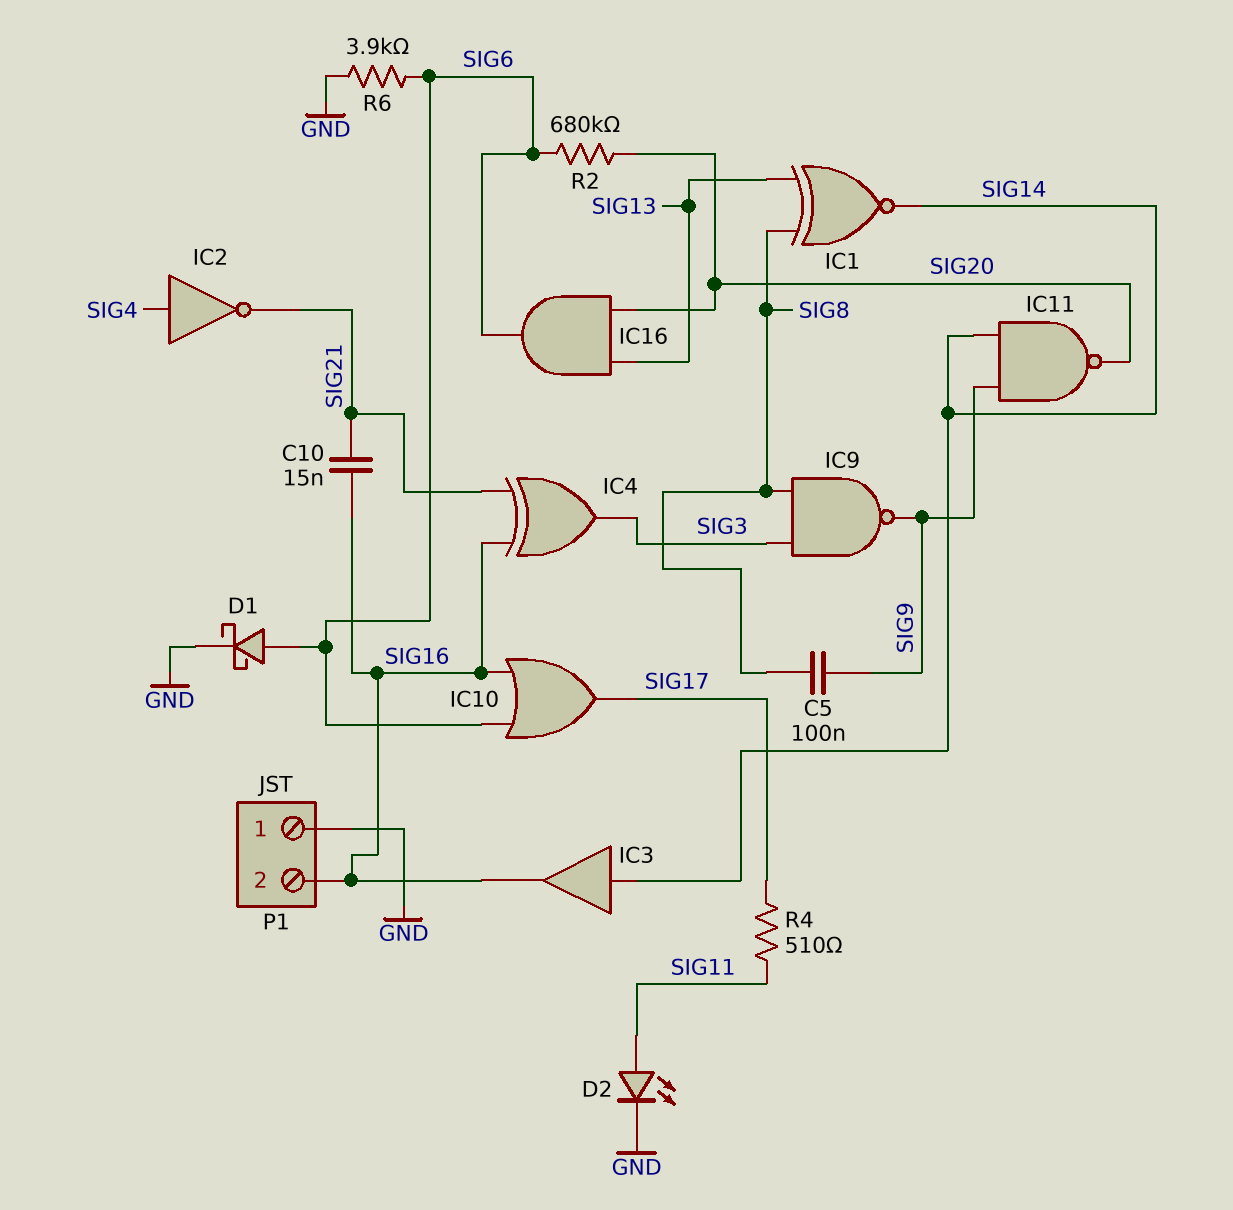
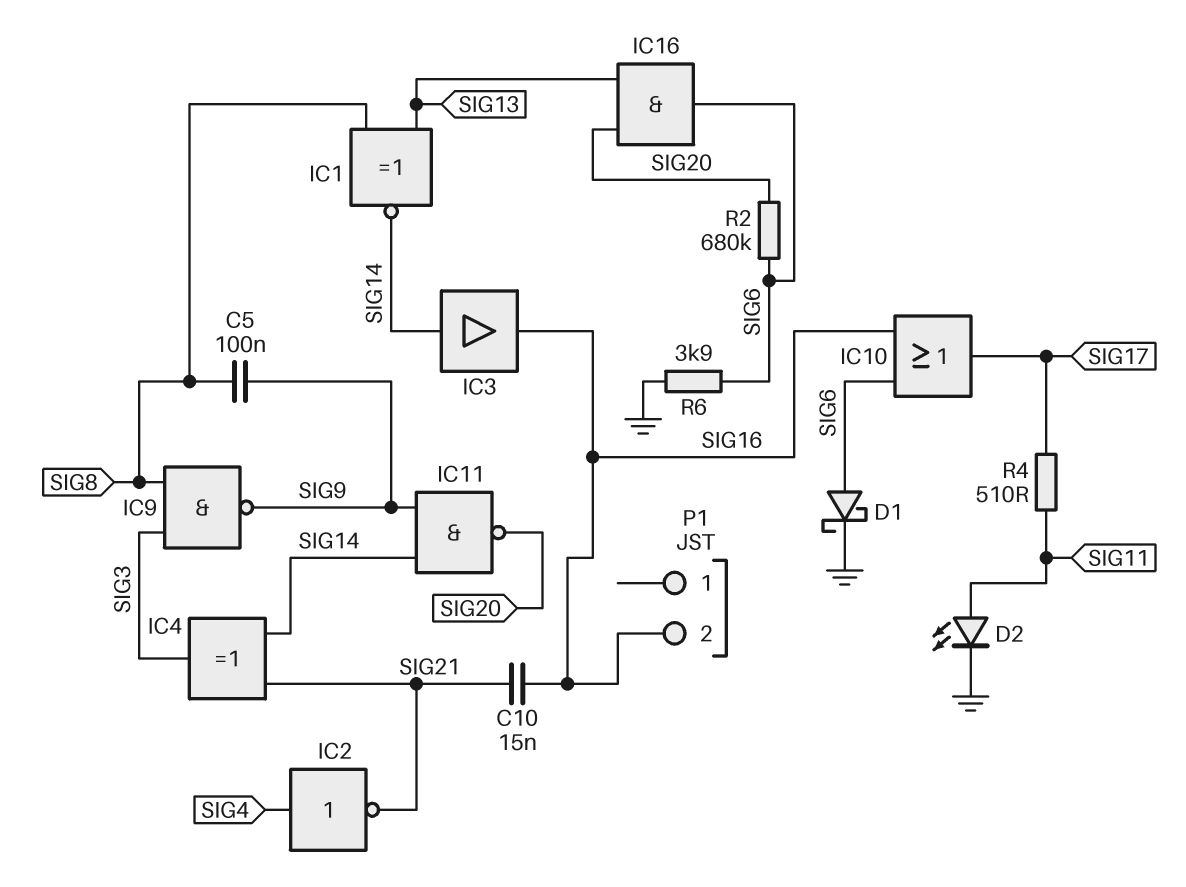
IC4: XOR (in SIG16, in SIG21, out SIG3) -> XOR (in SIG14, in SIG21, out SIG3)
P1 pin 1: GND -> none

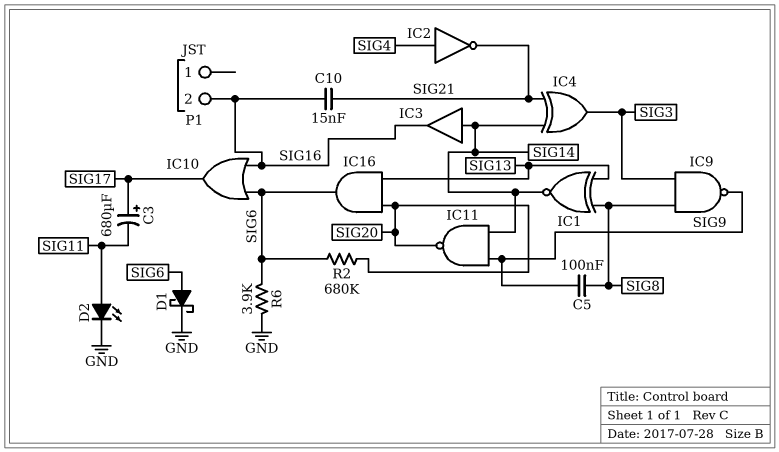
C3: none -> 680uF (plus SIG17, minus SIG11)
R4: 510 (SIG11, SIG17) -> none

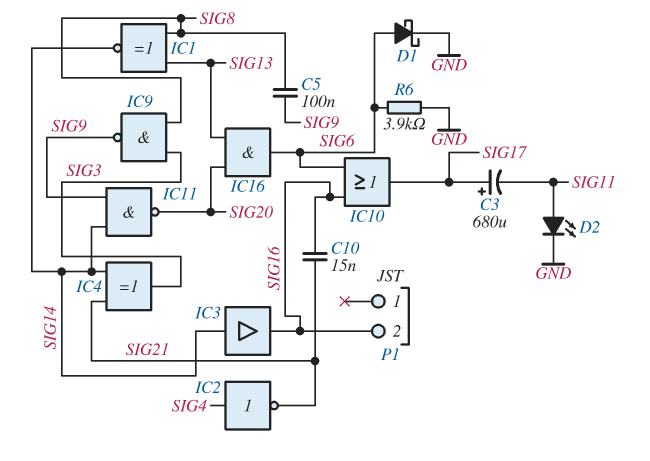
R2: 680k (SIG6, SIG20) -> none

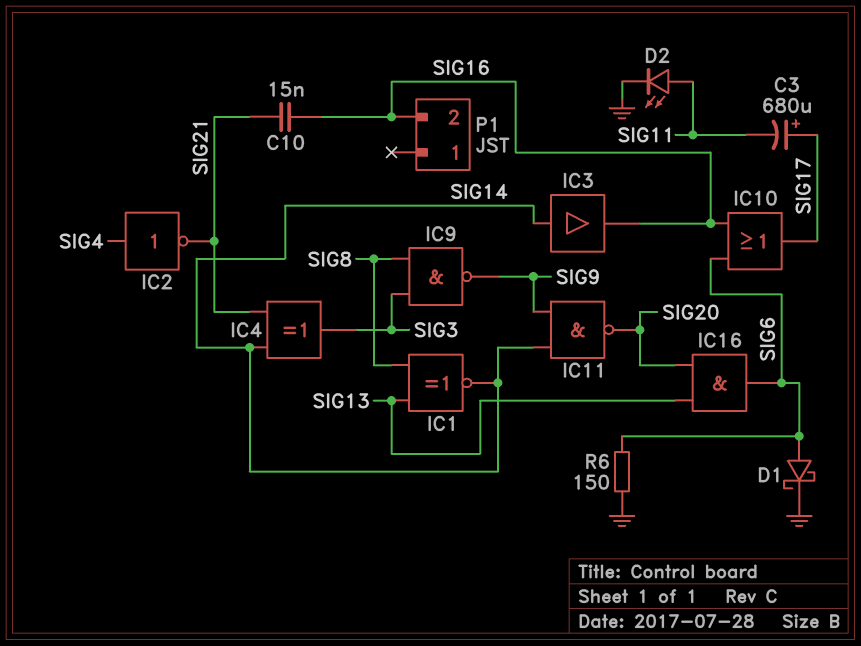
C5: 100nF (SIG8, SIG9) -> none
R6: 3.9k (GND, SIG6) -> 150 (GND, SIG6)

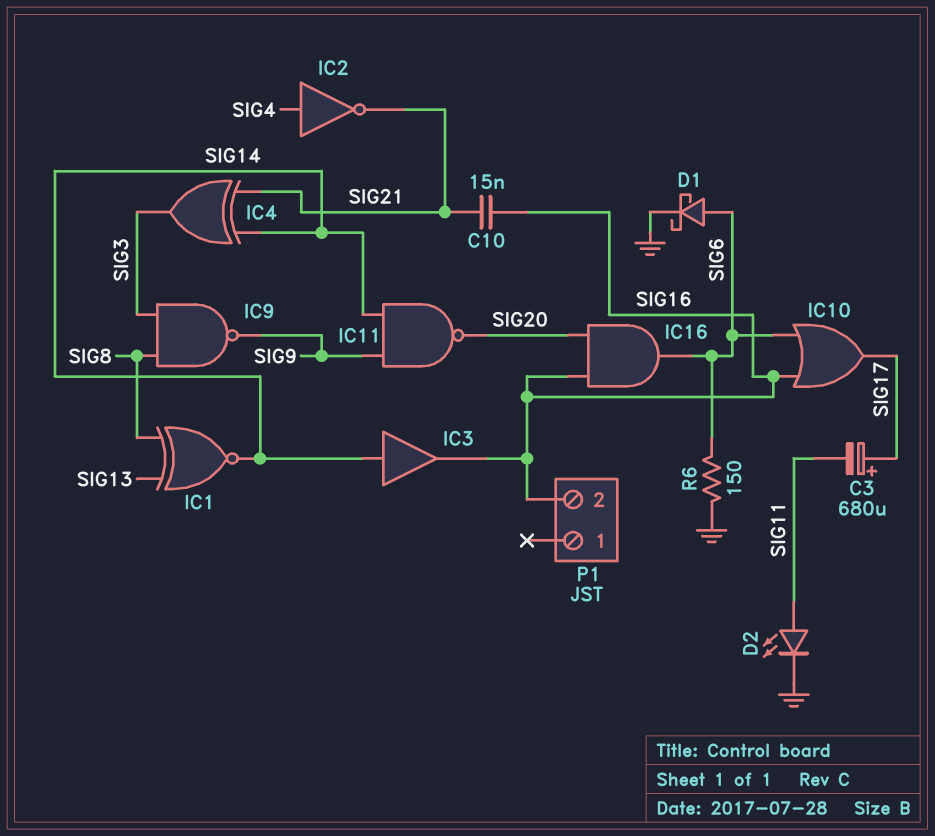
IC16: AND (in SIG13, in SIG20, out SIG6) -> AND (in SIG16, in SIG20, out SIG6)

